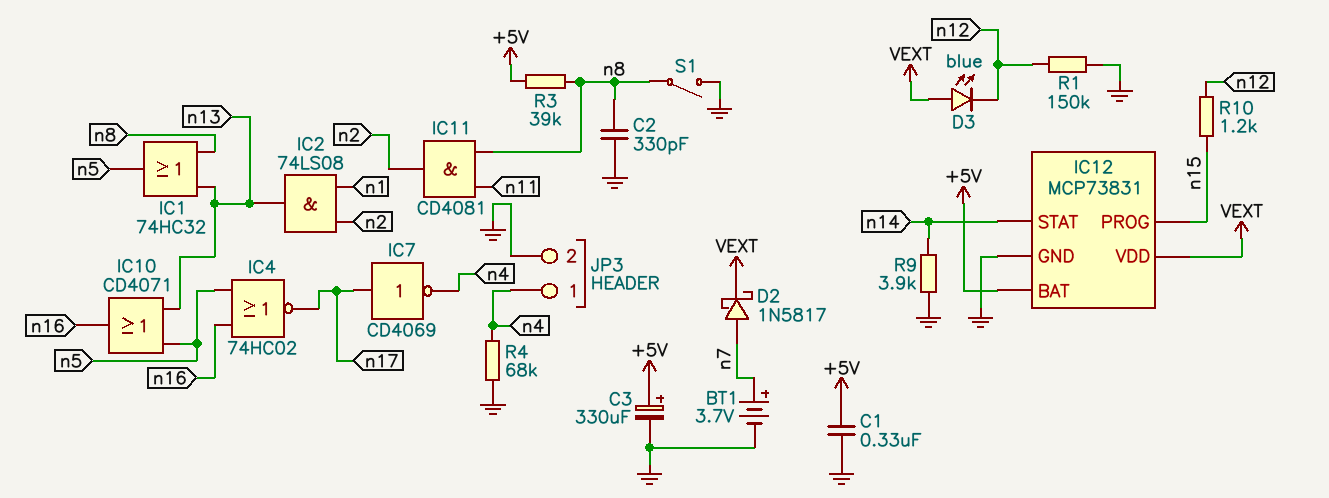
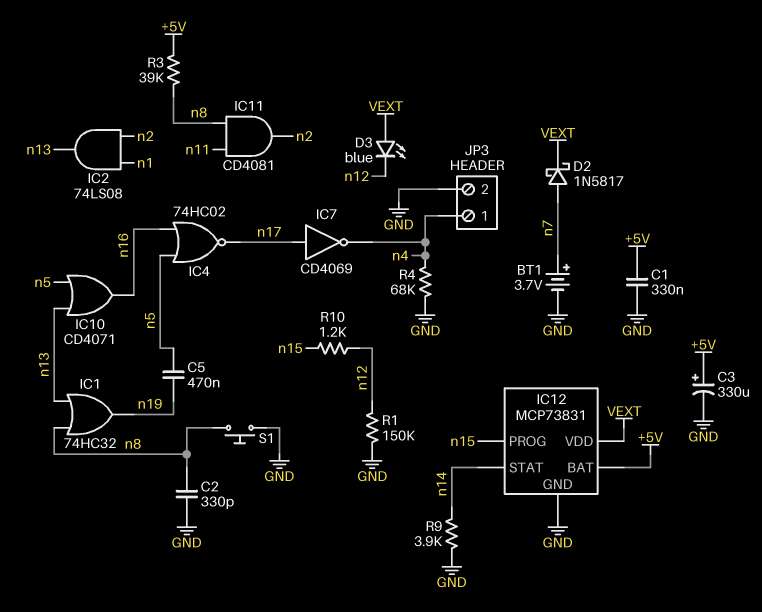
C5: none -> 470nF (n5, n19)
IC1: OR 74HC32 (in n8, in n13, out n5) -> OR 74HC32 (in n8, in n13, out n19)
S1: switch (GND, n8) -> button (GND, n8)

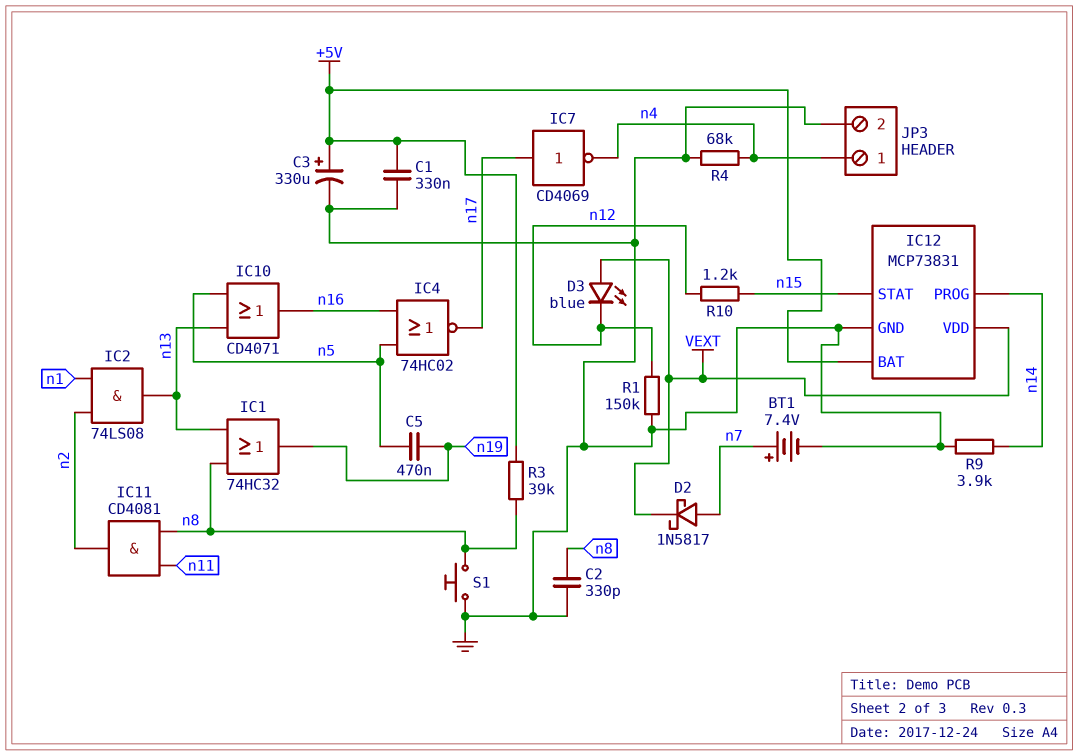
BT1: 3.7V (plus n7, minus GND) -> 7.4V (plus n7, minus GND)
IC12 pin PROG: n15 -> n14
IC12 pin STAT: n14 -> n15

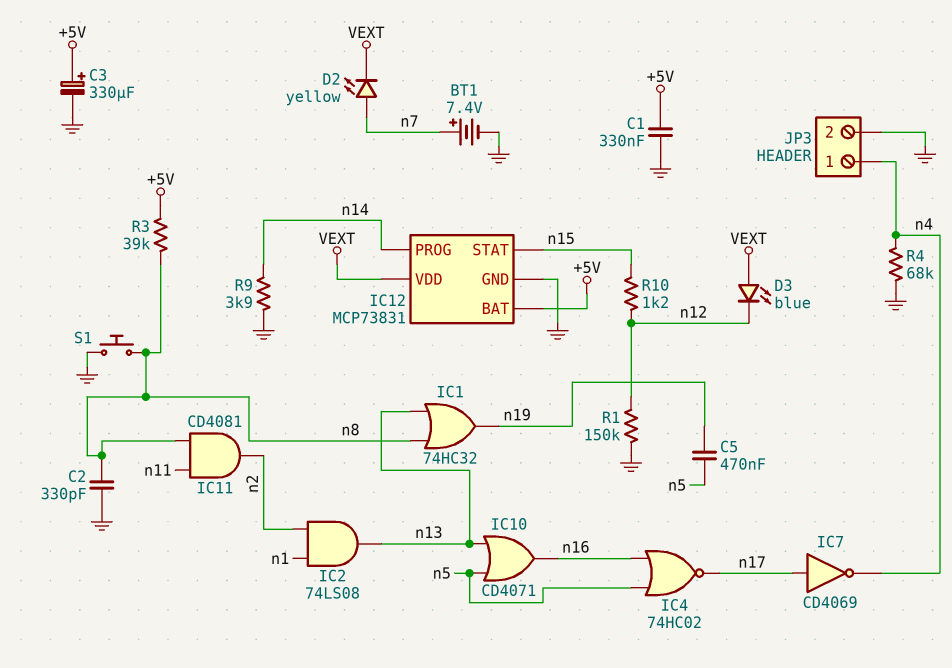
D2: schottky 1N5817 (A n7, K VEXT) -> LED yellow (A n7, K VEXT)

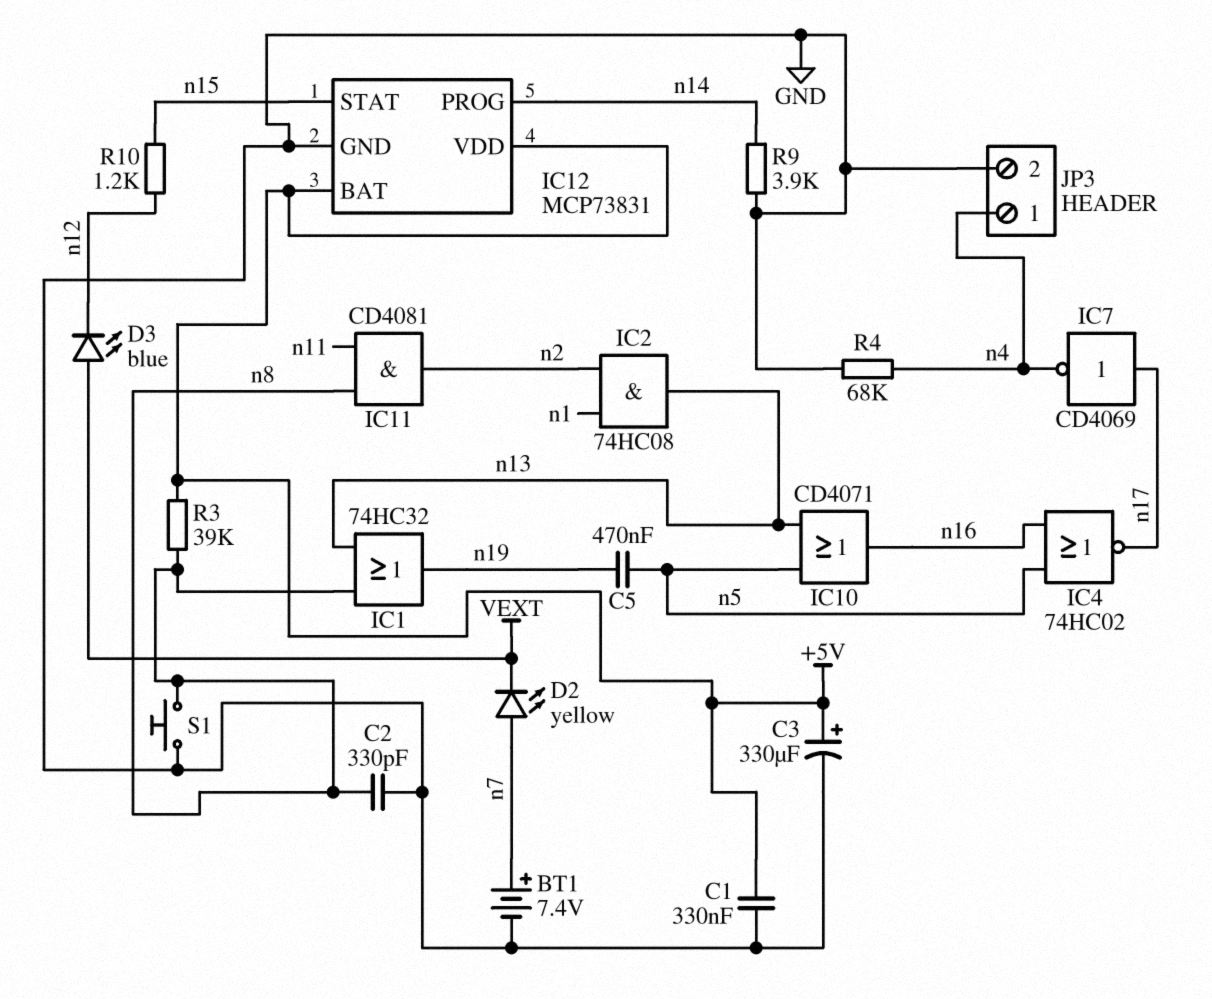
IC2: AND 74LS08 (in n1, in n2, out n13) -> AND 74HC08 (in n1, in n2, out n13)
IC12 pin VDD: VEXT -> +5V
R1: 150k (GND, n12) -> none

